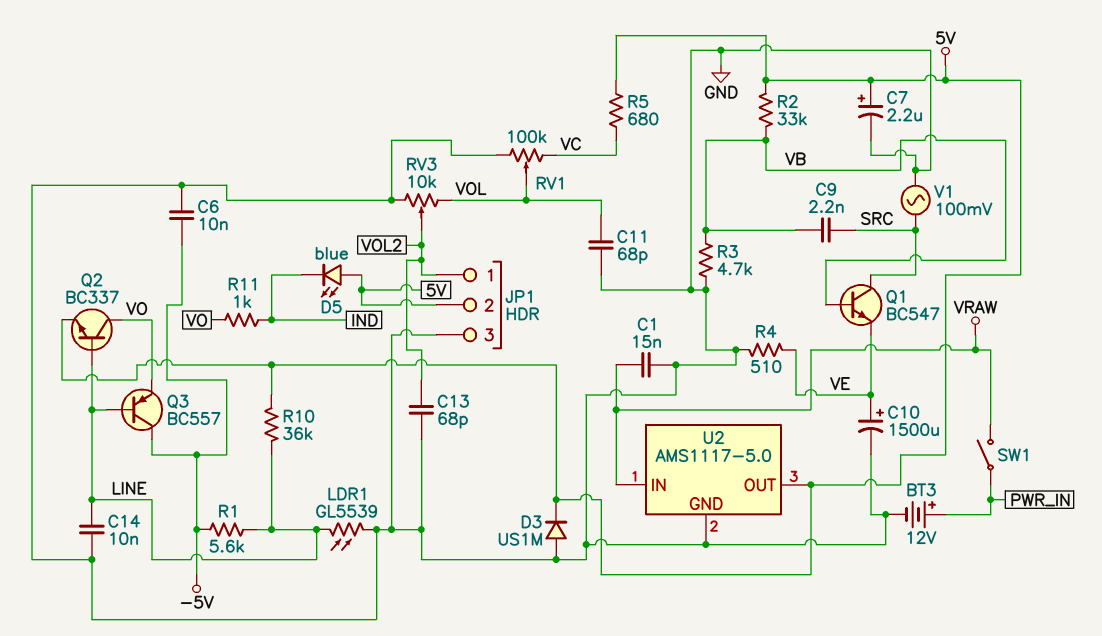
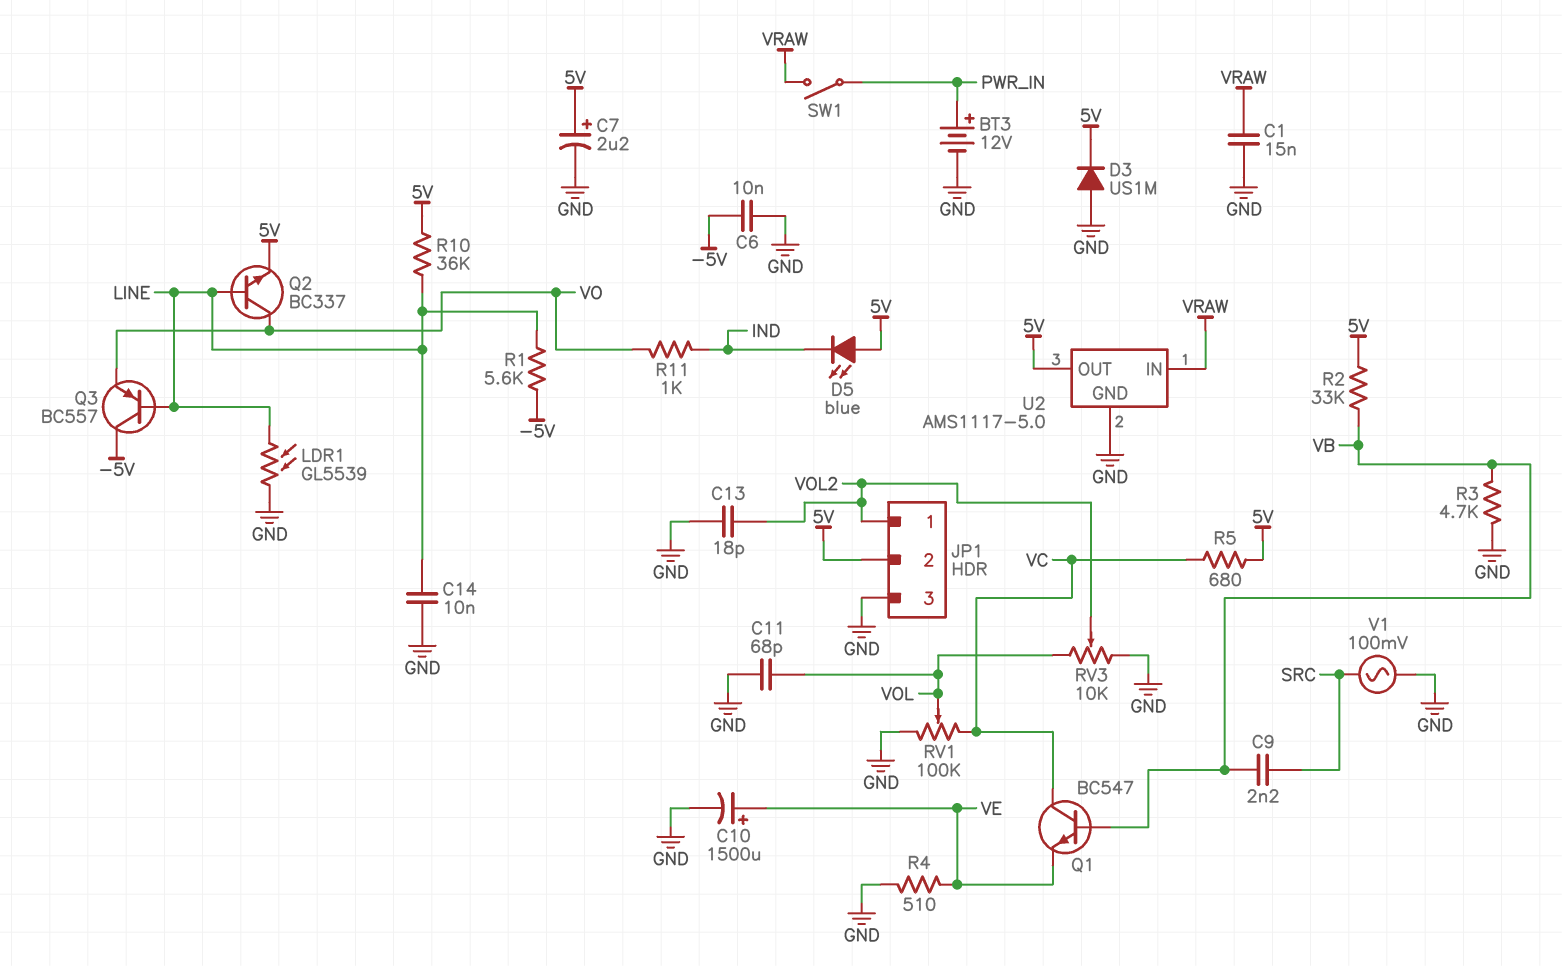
C13: 68pF (GND, VOL2) -> 18pF (GND, VOL2)
Q1: NPN BC547 (B VB, C SRC, E VE) -> NPN BC547 (B VB, C VC, E VE)

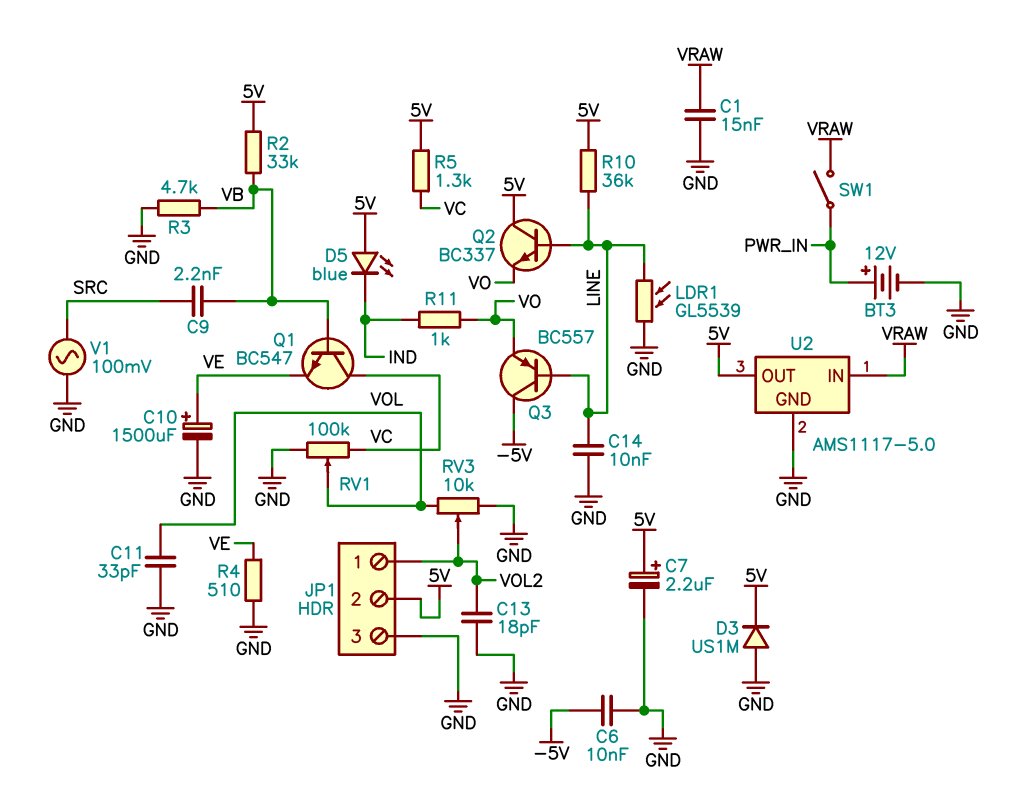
C11: 68pF (GND, VOL) -> 33pF (GND, VOL)
Q2: NPN BC337 (B LINE, C VO, E 5V) -> NPN BC337 (B LINE, C 5V, E VO)
R1: 5.6k (-5V, LINE) -> none
R5: 680 (5V, VC) -> 1.3k (5V, VC)

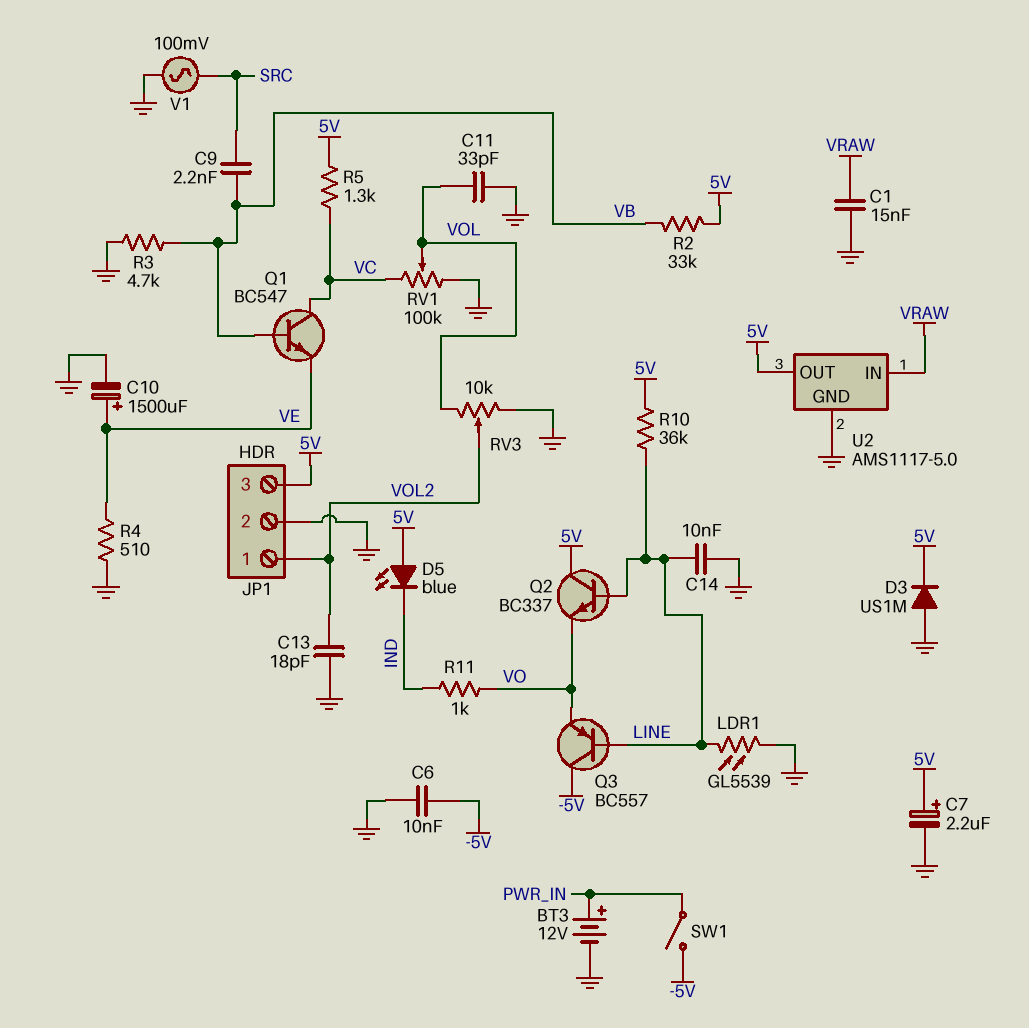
JP1 pin 2: 5V -> GND
JP1 pin 3: GND -> 5V
SW1: switch (PWR_IN, VRAW) -> switch (-5V, PWR_IN)

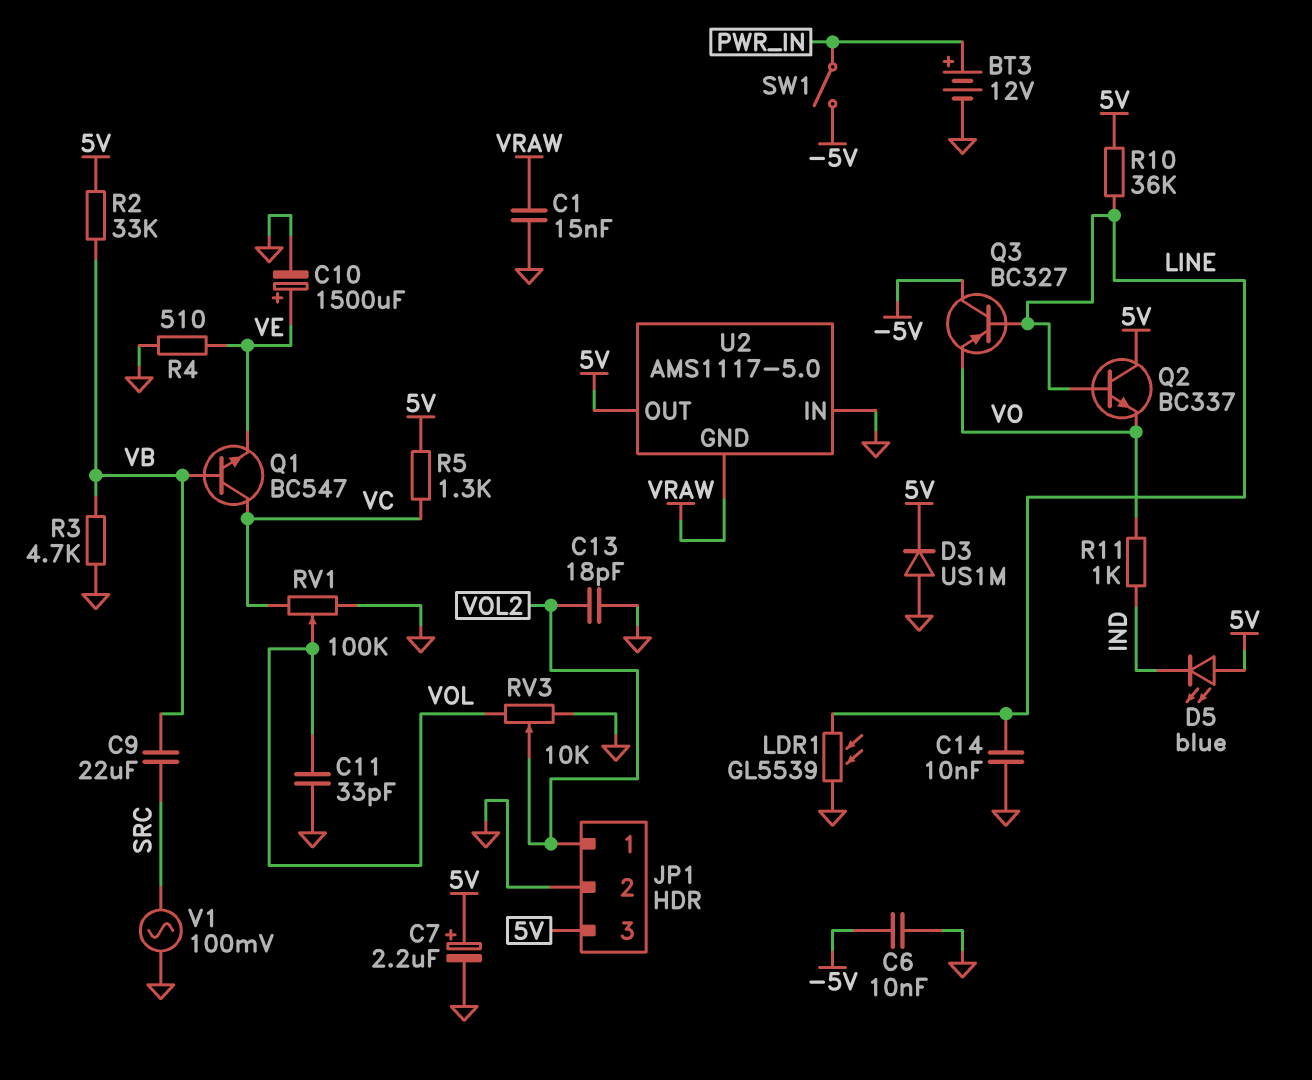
C9: 2.2nF (SRC, VB) -> 22uF (SRC, VB)
Q3: PNP BC557 (B LINE, C -5V, E VO) -> PNP BC327 (B LINE, C -5V, E VO)
U2 pin GND: GND -> VRAW
U2 pin IN: VRAW -> GND

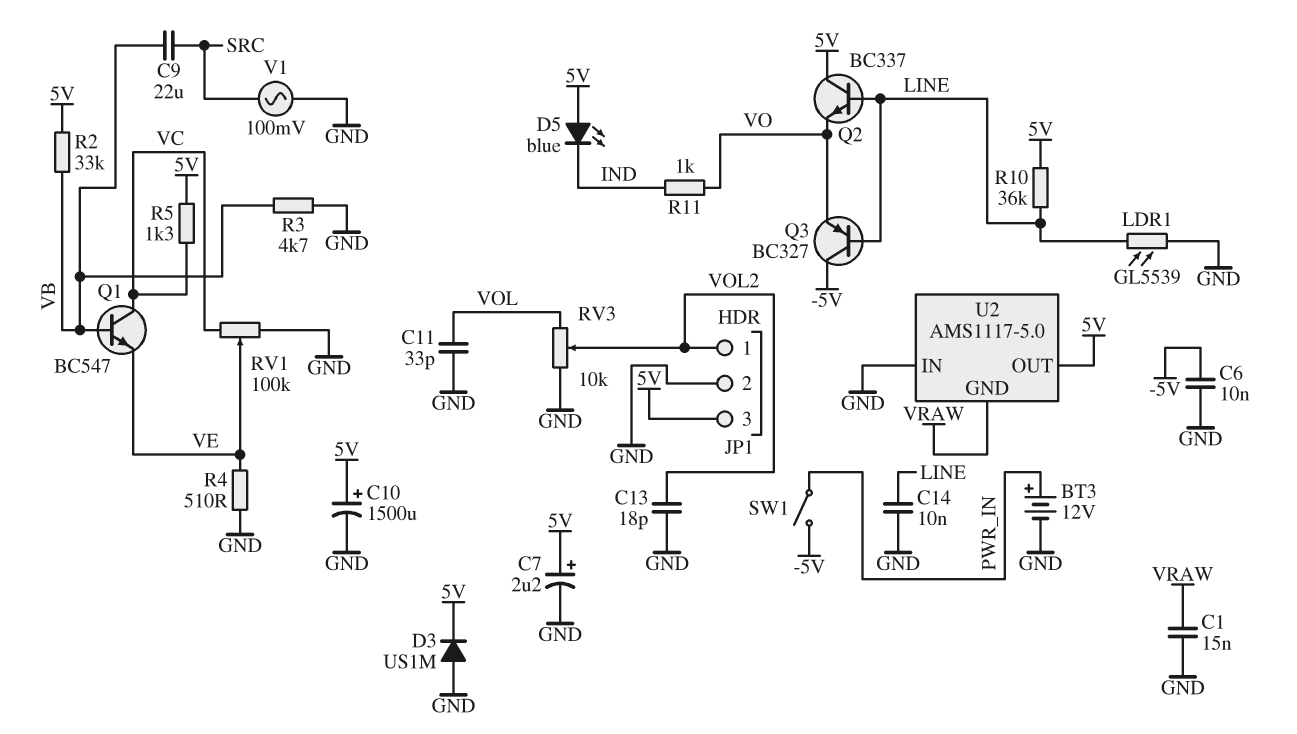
C10: 1500uF (plus VE, minus GND) -> 1500uF (plus 5V, minus GND)
RV1: 100k (GND, VC, wiper VOL) -> 100k (GND, VC, wiper VE)

